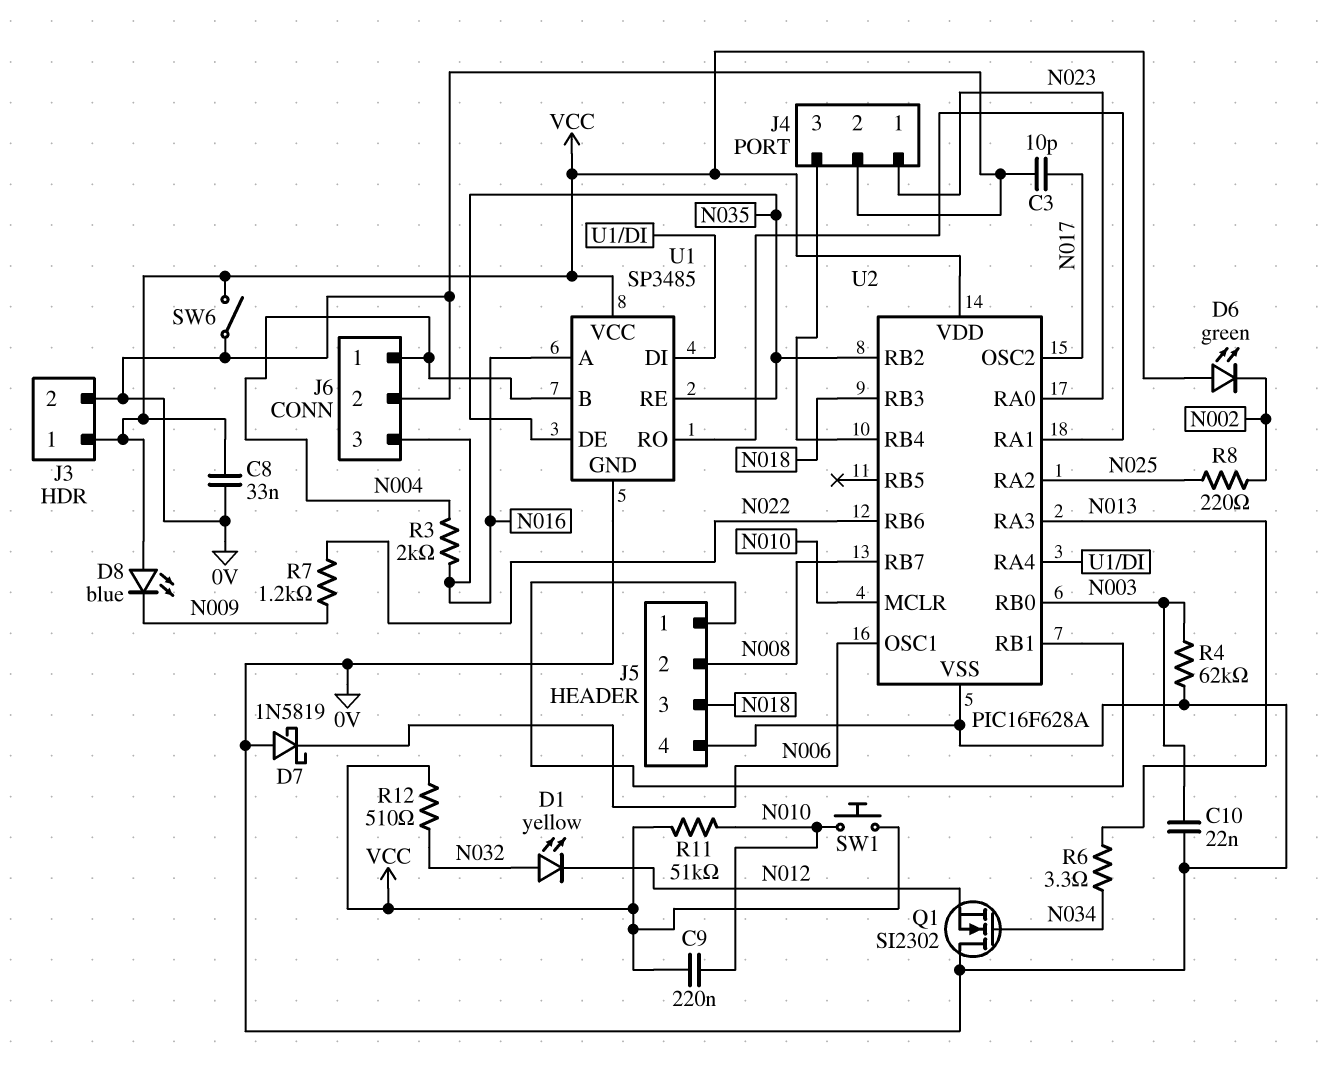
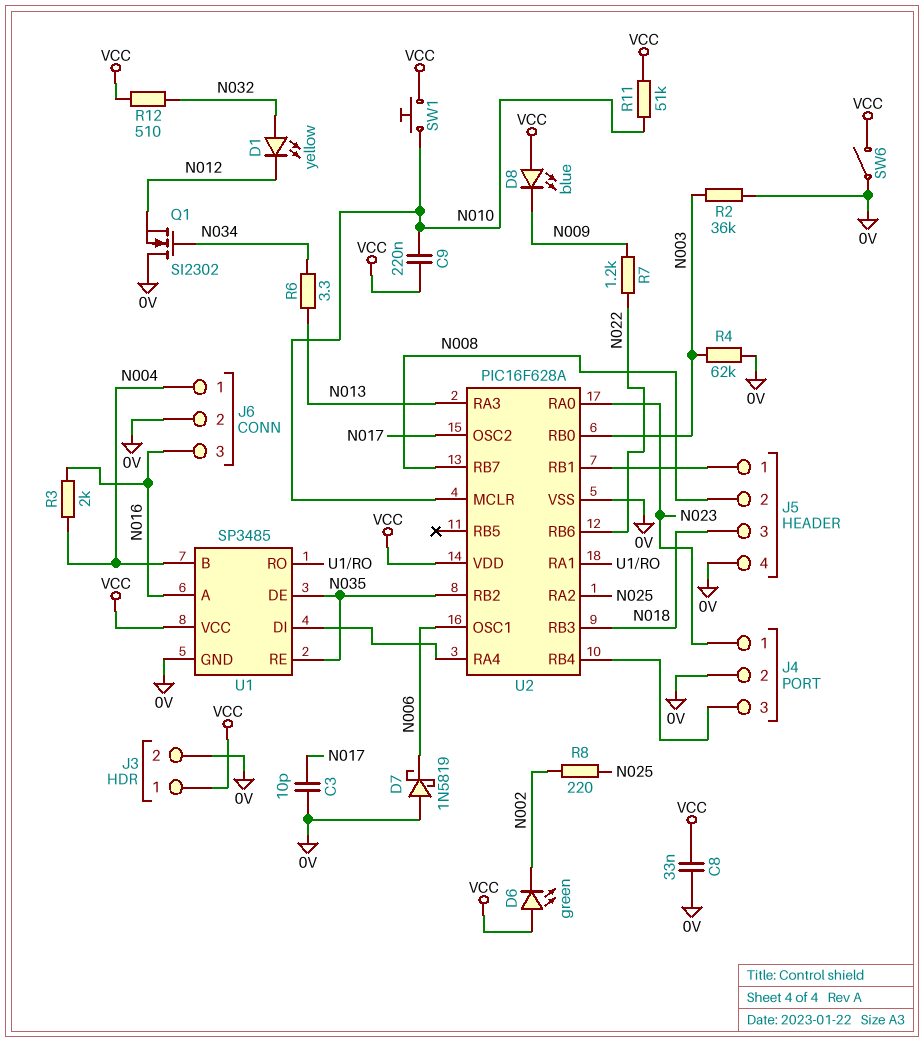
C10: 22nF (0V, N003) -> none
R2: none -> 36k (0V, N003)

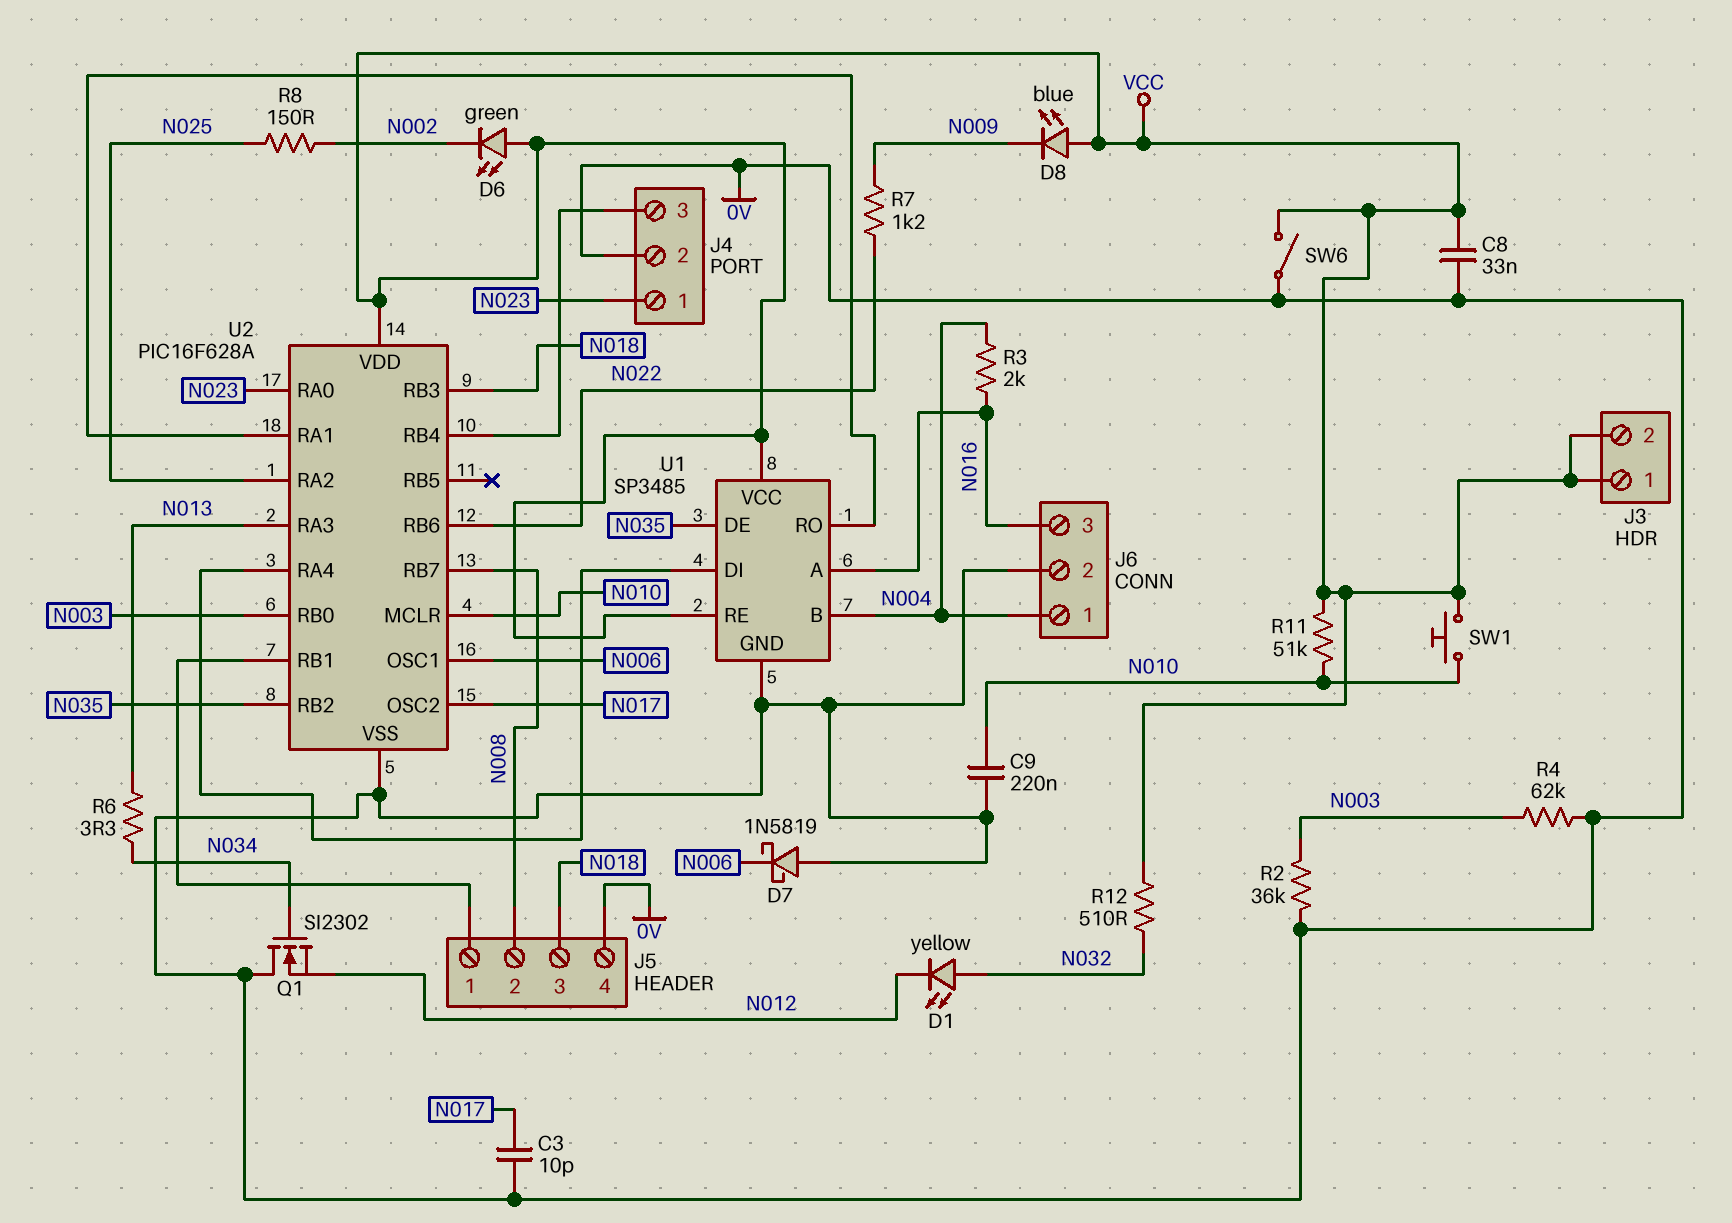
C9: 220nF (N010, VCC) -> 220nF (0V, N010)
J3 pin 2: 0V -> VCC
R8: 220 (N002, N025) -> 150 (N002, N025)
U1 pin RE: N035 -> VCC

